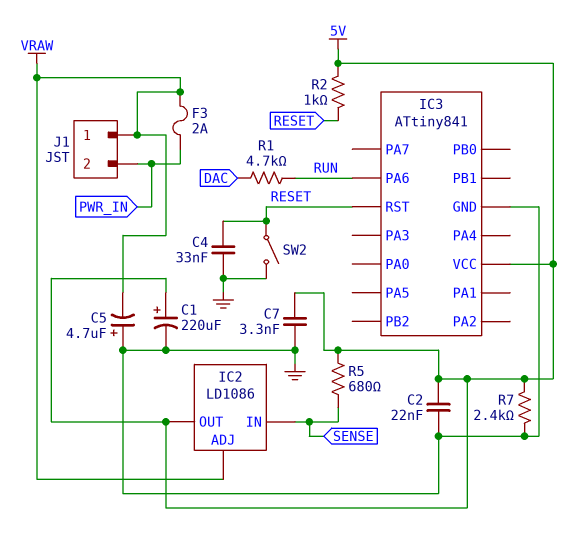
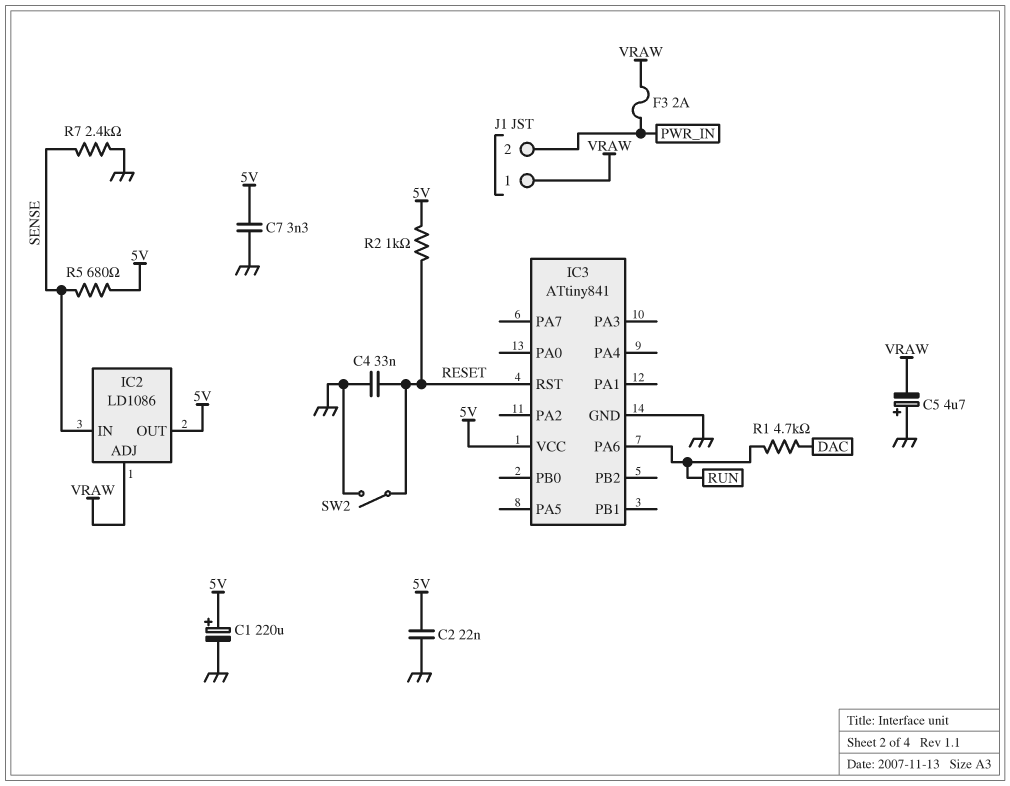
R7: 2.4k (5V, GND) -> 2.4k (GND, SENSE)

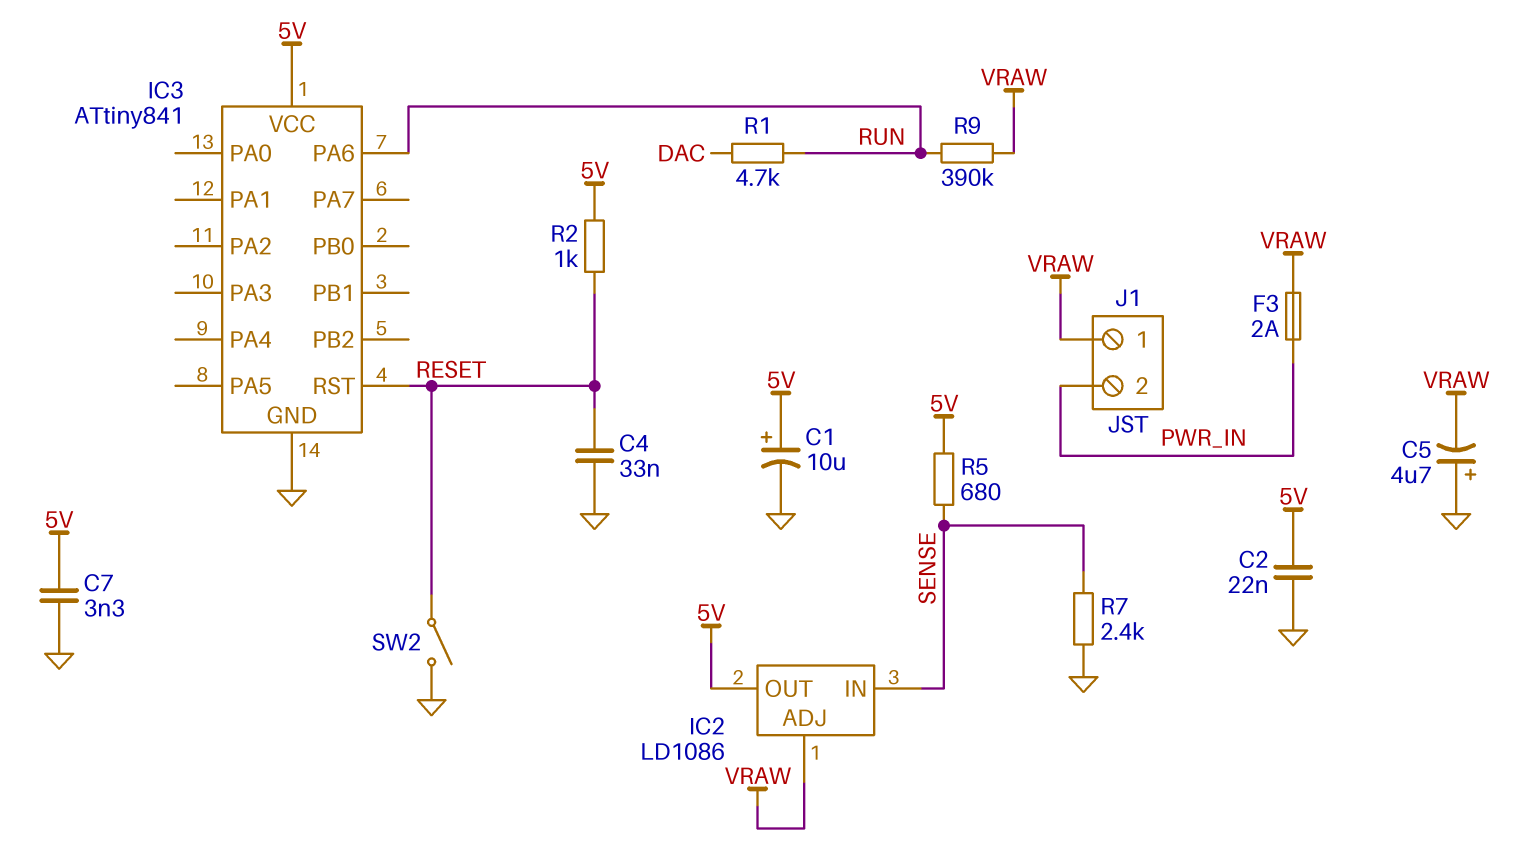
C1: 220uF (plus 5V, minus GND) -> 10uF (plus 5V, minus GND)
R9: none -> 390k (RUN, VRAW)

